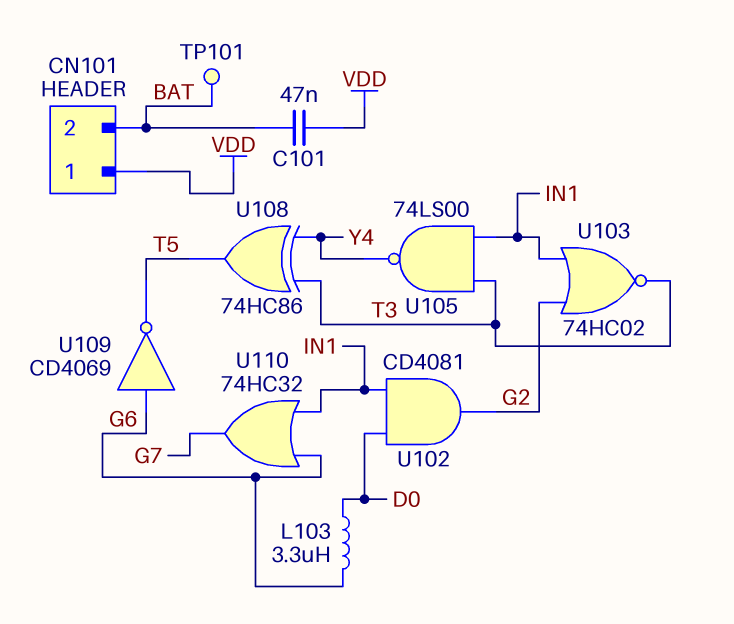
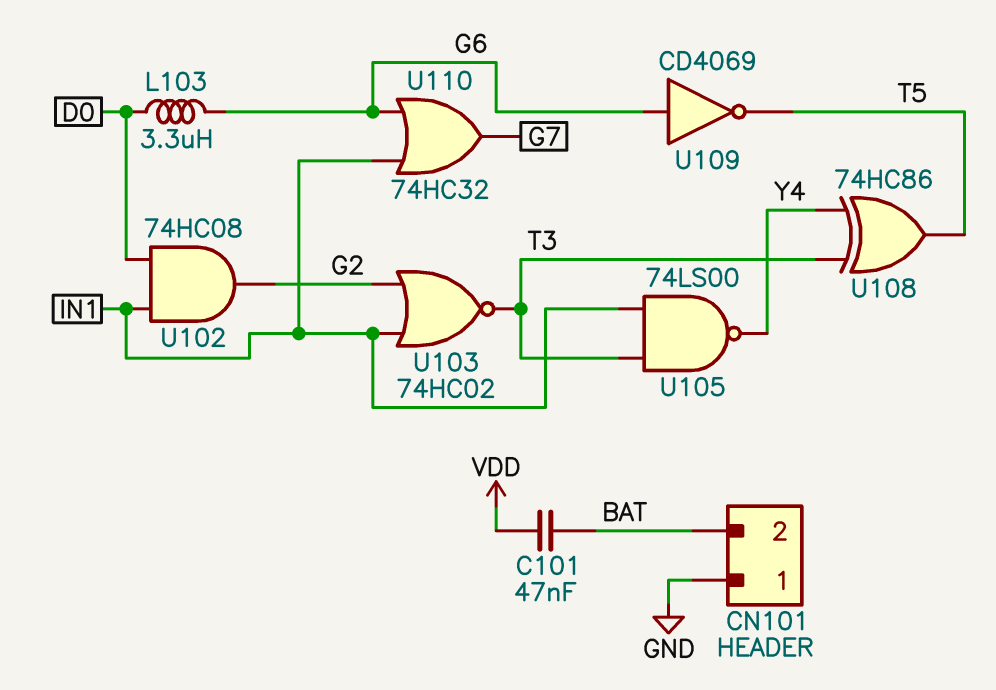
CN101 pin 1: VDD -> GND
TP101: test point (BAT) -> none
U102: AND CD4081 (in D0, in IN1, out G2) -> AND 74HC08 (in D0, in IN1, out G2)

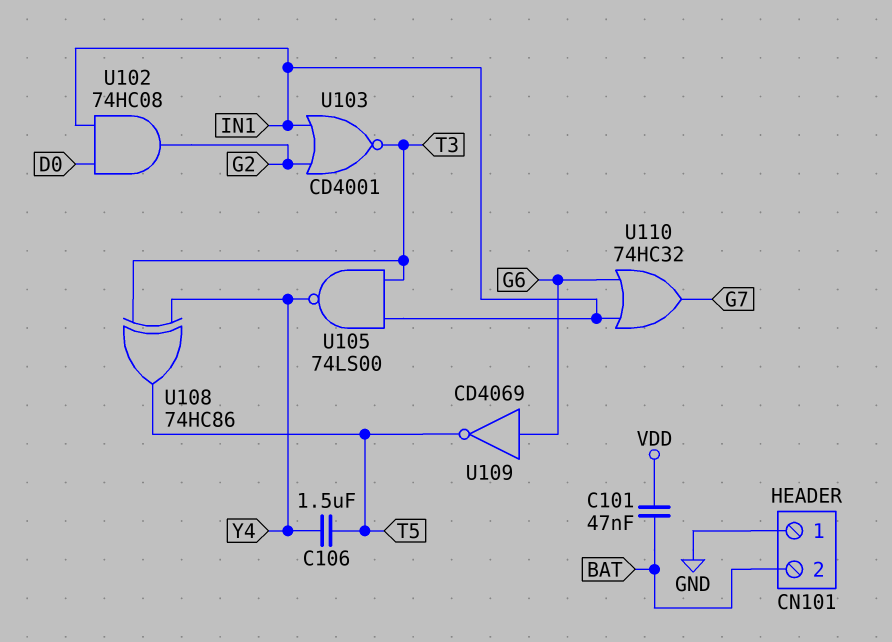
C106: none -> 1.5uF (T5, Y4)
L103: 3.3uH (D0, G6) -> none
U103: NOR 74HC02 (in G2, in IN1, out T3) -> NOR CD4001 (in G2, in IN1, out T3)

